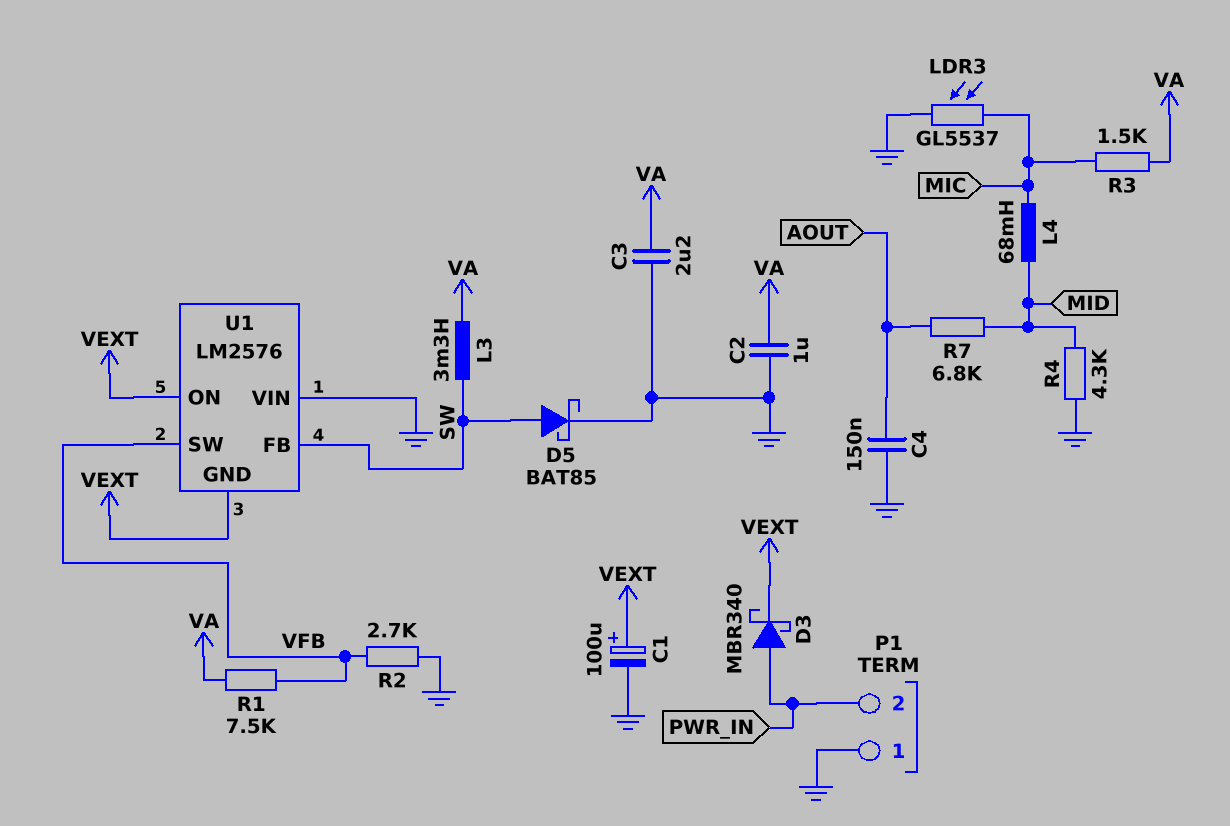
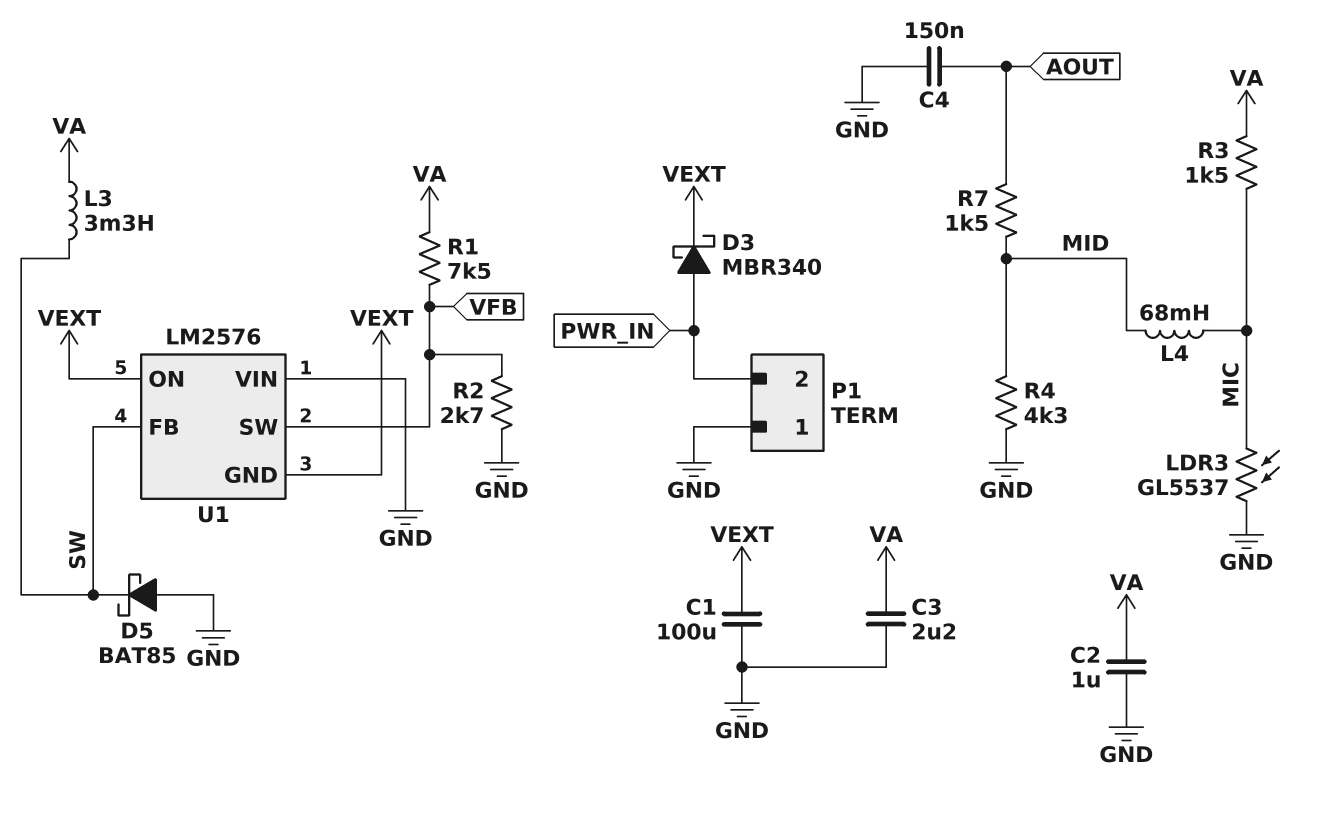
C1: 100uF (plus VEXT, minus GND) -> 100uF (GND, VEXT)
D5: schottky BAT85 (A SW, K GND) -> schottky BAT85 (A GND, K SW)
R7: 6.8k (AOUT, MID) -> 1.5k (AOUT, MID)

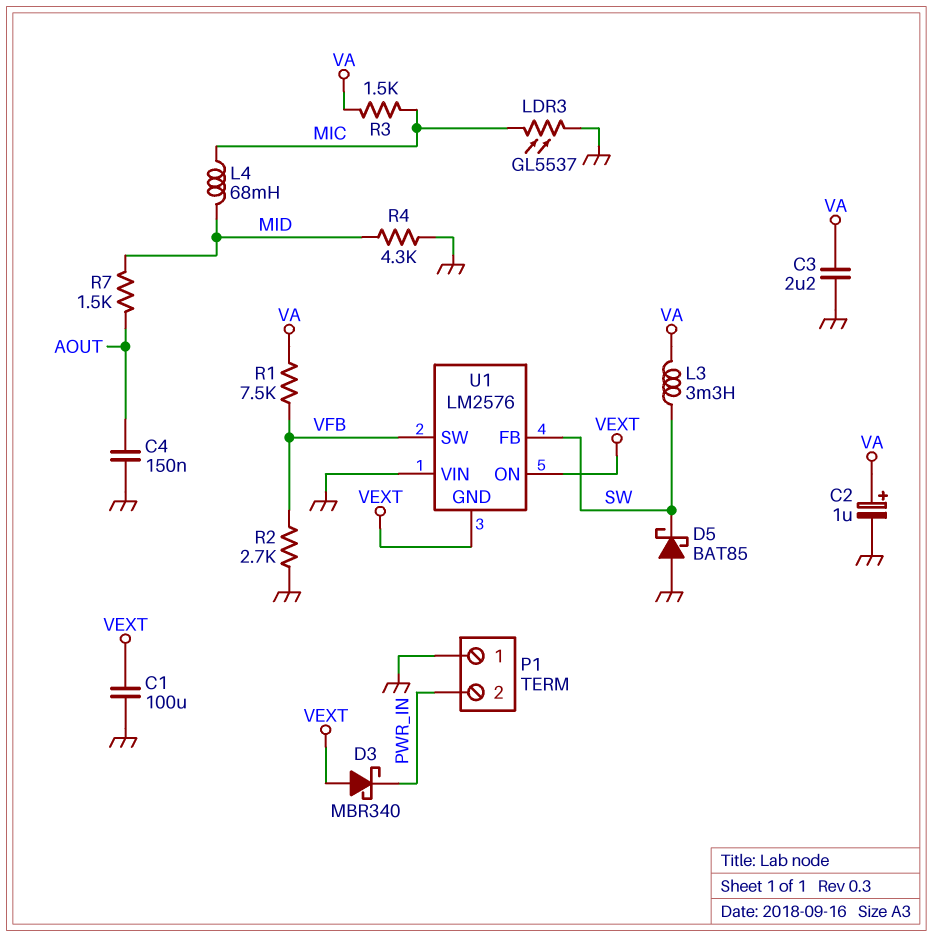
C2: 1uF (GND, VA) -> 1uF (plus VA, minus GND)
D3: schottky MBR340 (A PWR_IN, K VEXT) -> schottky MBR340 (A VEXT, K PWR_IN)

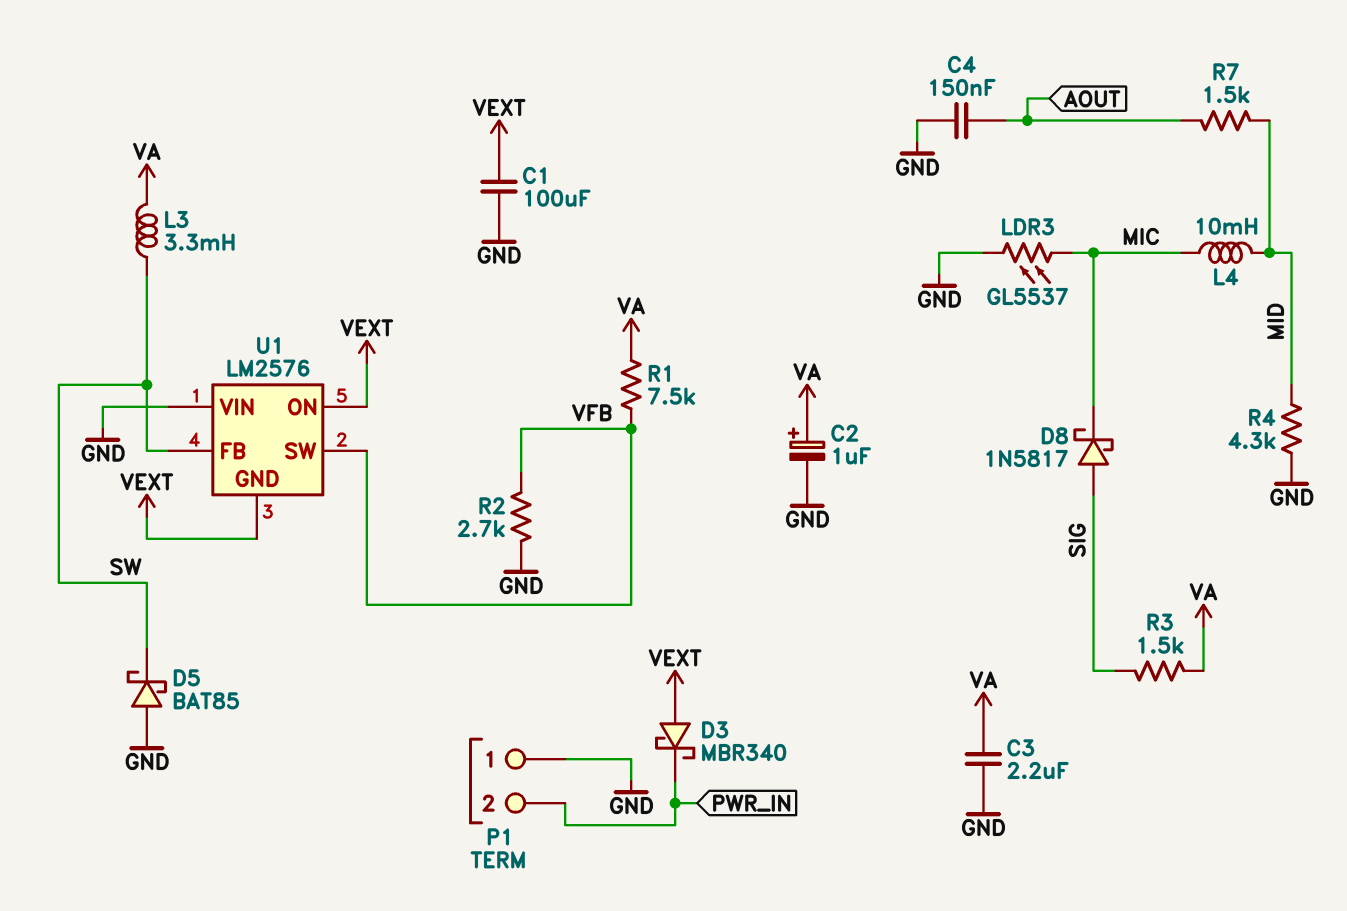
D8: none -> schottky 1N5817 (A SIG, K MIC)
L4: 68mH (MIC, MID) -> 10mH (MIC, MID)
R3: 1.5k (MIC, VA) -> 1.5k (SIG, VA)

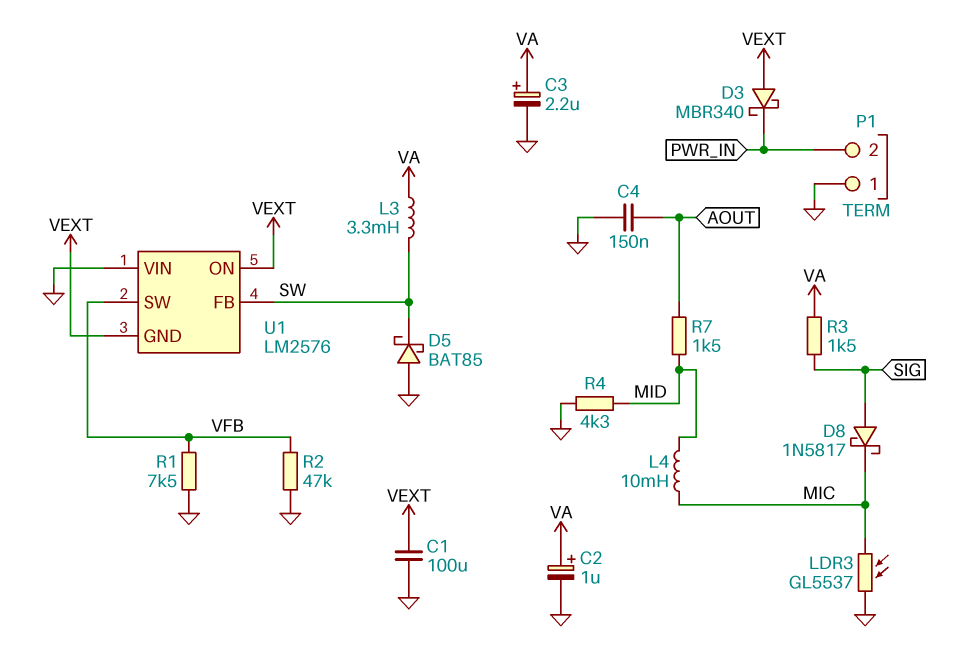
C3: 2.2uF (GND, VA) -> 2.2uF (plus VA, minus GND)
R1: 7.5k (VA, VFB) -> 7.5k (GND, VFB)
R2: 2.7k (GND, VFB) -> 47k (GND, VFB)

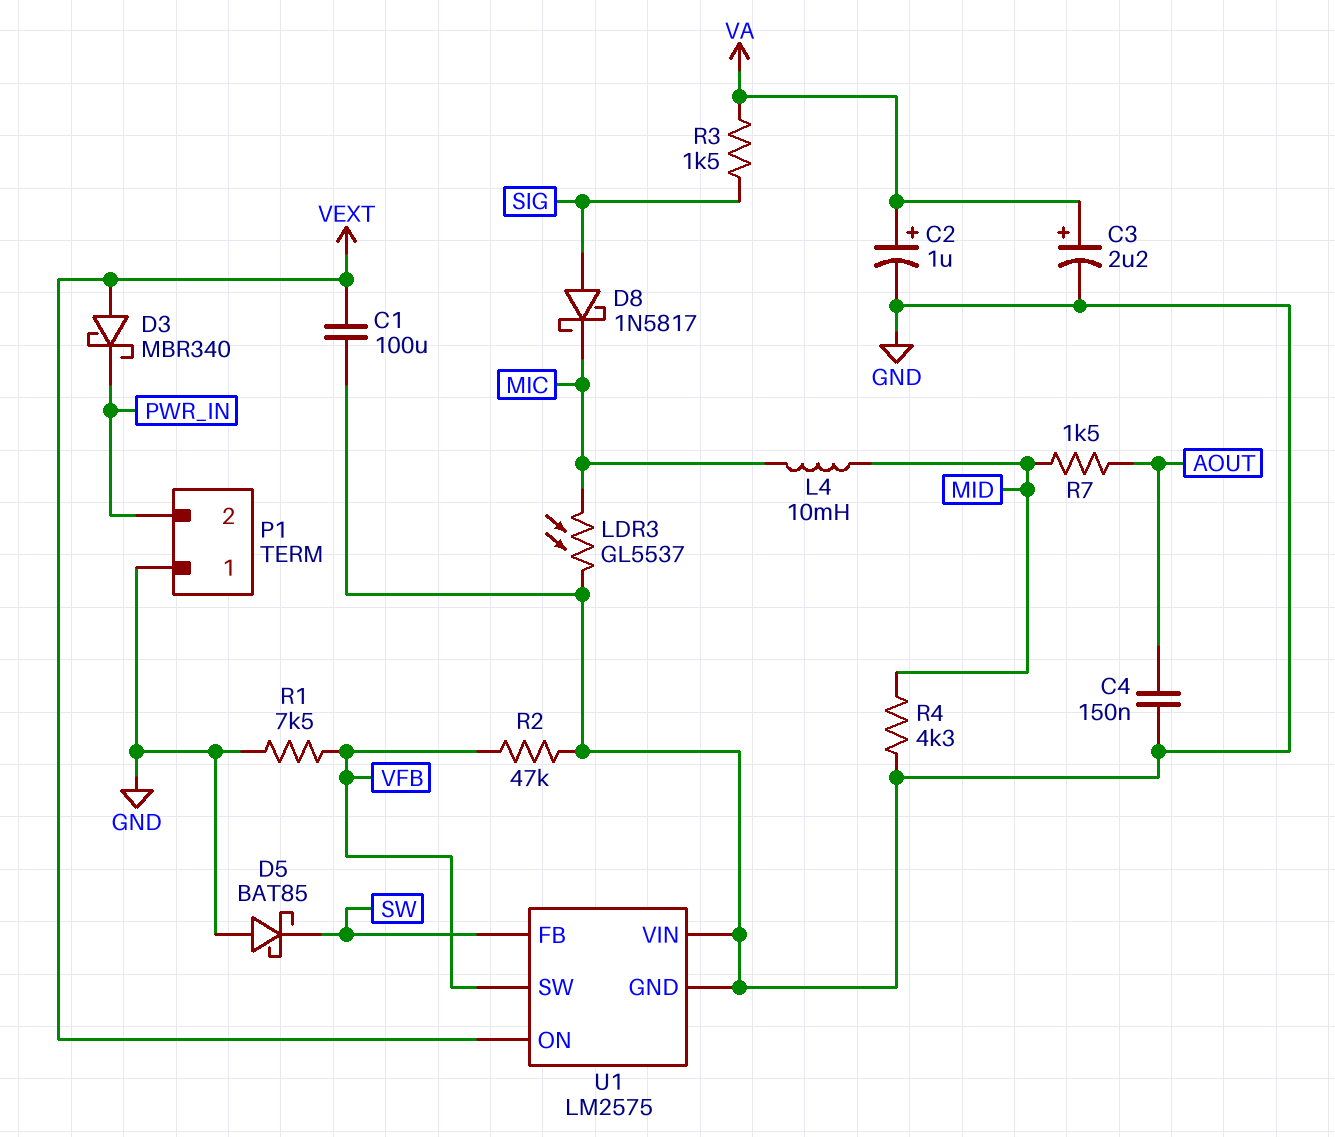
L3: 3.3mH (SW, VA) -> none
U1: LM2576 -> LM2575
U1 pin GND: VEXT -> GND

